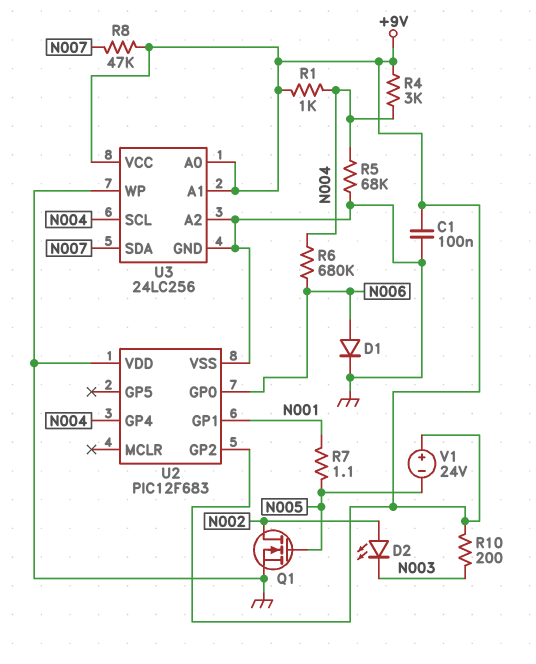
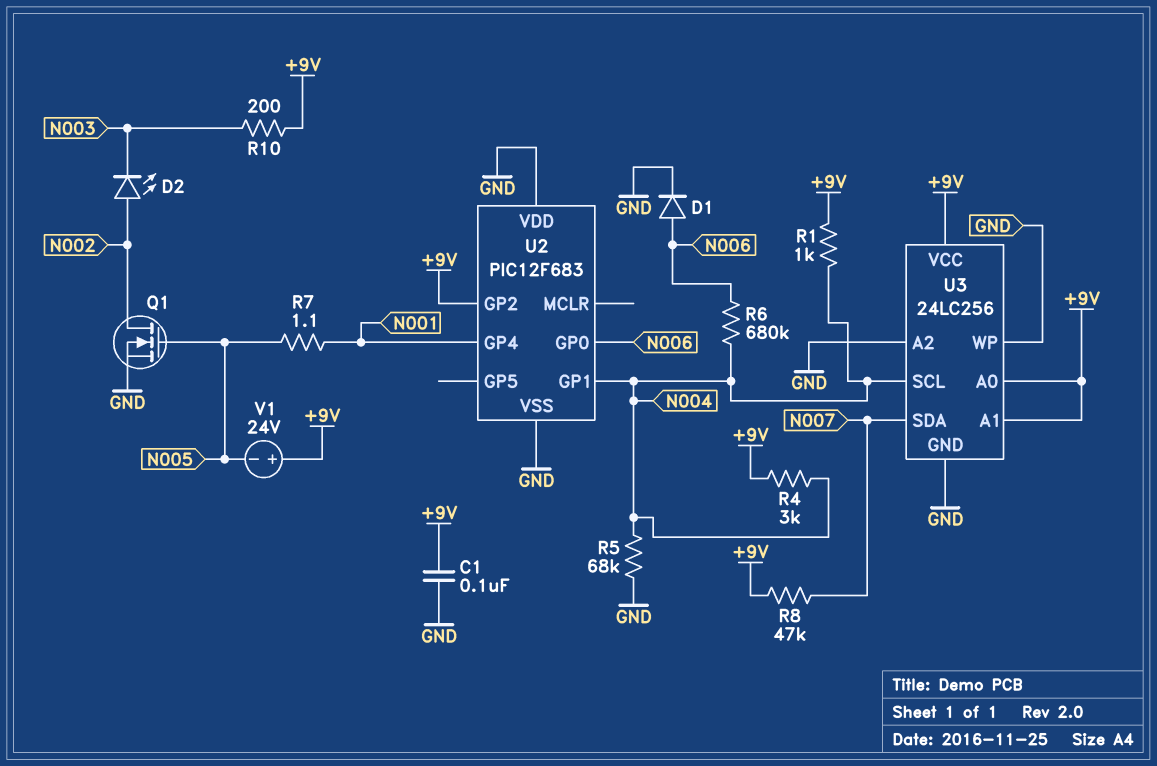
U2 pin GP1: N001 -> N004
U2 pin GP4: N004 -> N001

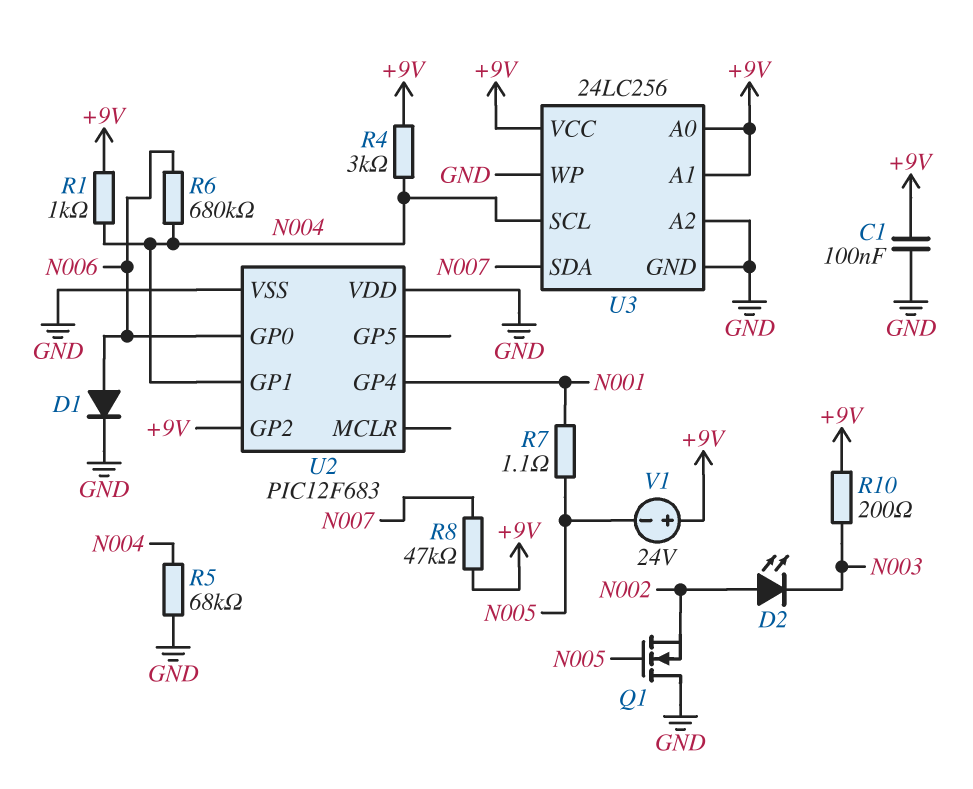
Q1: NMOS (G N005, D N002, S GND) -> NMOS (G N005, D GND, S N002)

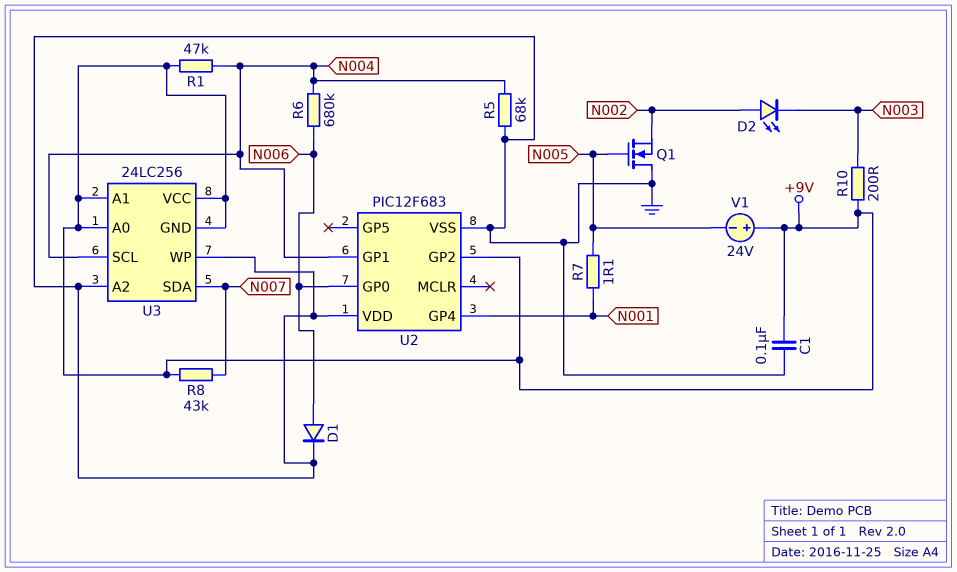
R1: 1k (+9V, N004) -> 47k (+9V, N004)
R4: 3k (+9V, N004) -> none
R8: 47k (+9V, N007) -> 43k (+9V, N007)
U3 pin GND: GND -> +9V

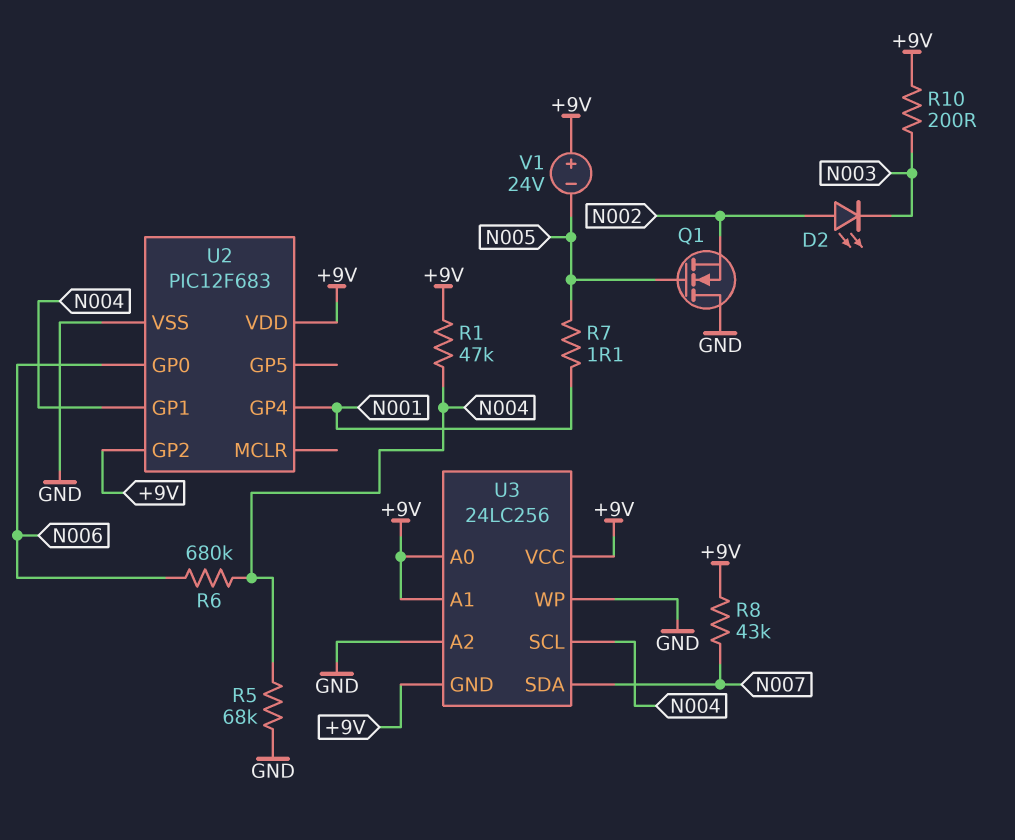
C1: 100nF (+9V, GND) -> none
D1: diode (A N006, K GND) -> none
U2 pin VDD: GND -> +9V

